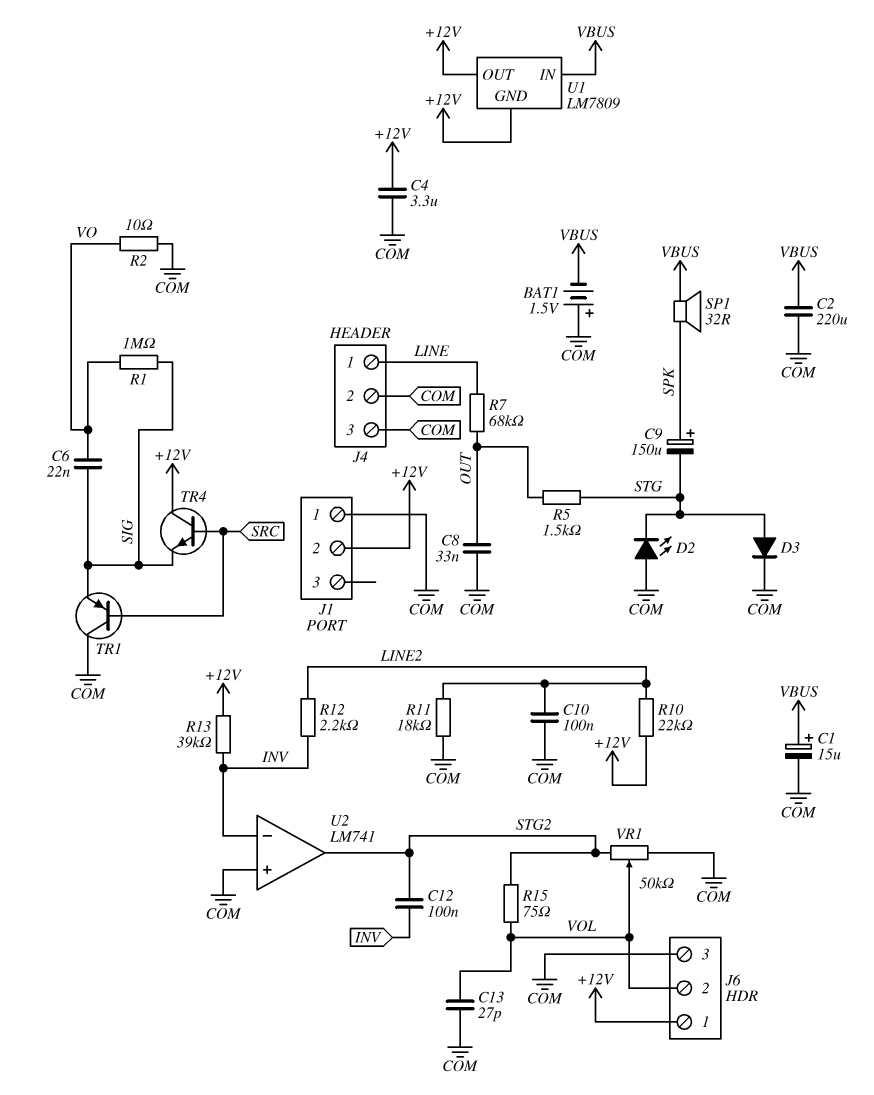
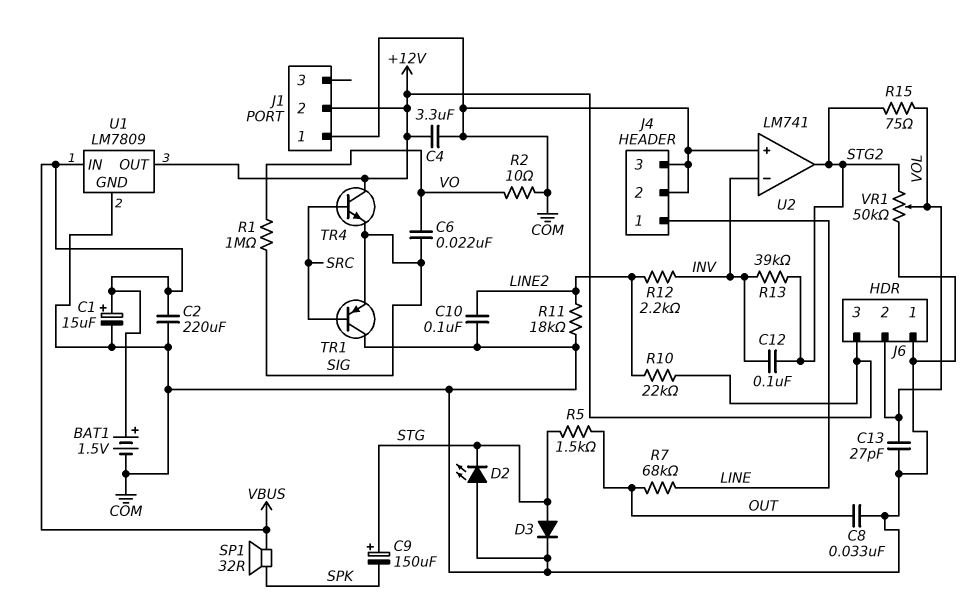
BAT1: 1.5V (plus COM, minus VBUS) -> 1.5V (plus VBUS, minus COM)
C9: 150uF (plus SPK, minus STG) -> 150uF (plus STG, minus SPK)
J6 pin 1: +12V -> COM
J6 pin 3: COM -> +12V
R13: 39k (+12V, INV) -> 39k (INV, STG2)
U1 pin GND: +12V -> COM

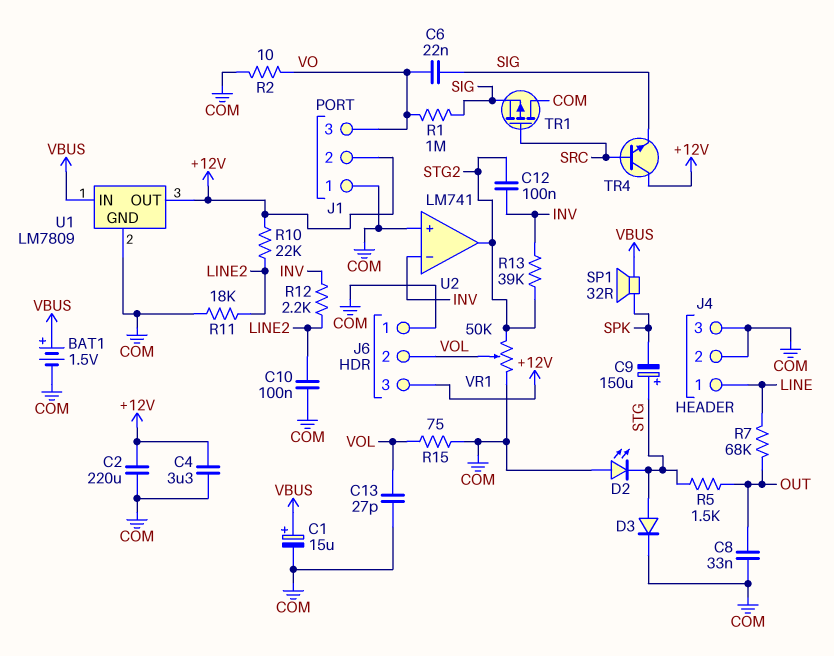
C2: 220uF (COM, VBUS) -> 220uF (+12V, COM)
J1 pin 3: none -> VO
R15: 75 (STG2, VOL) -> 75 (COM, VOL)
TR1: PNP (B SRC, C COM, E SIG) -> PMOS (G SRC, D COM, S SIG)

